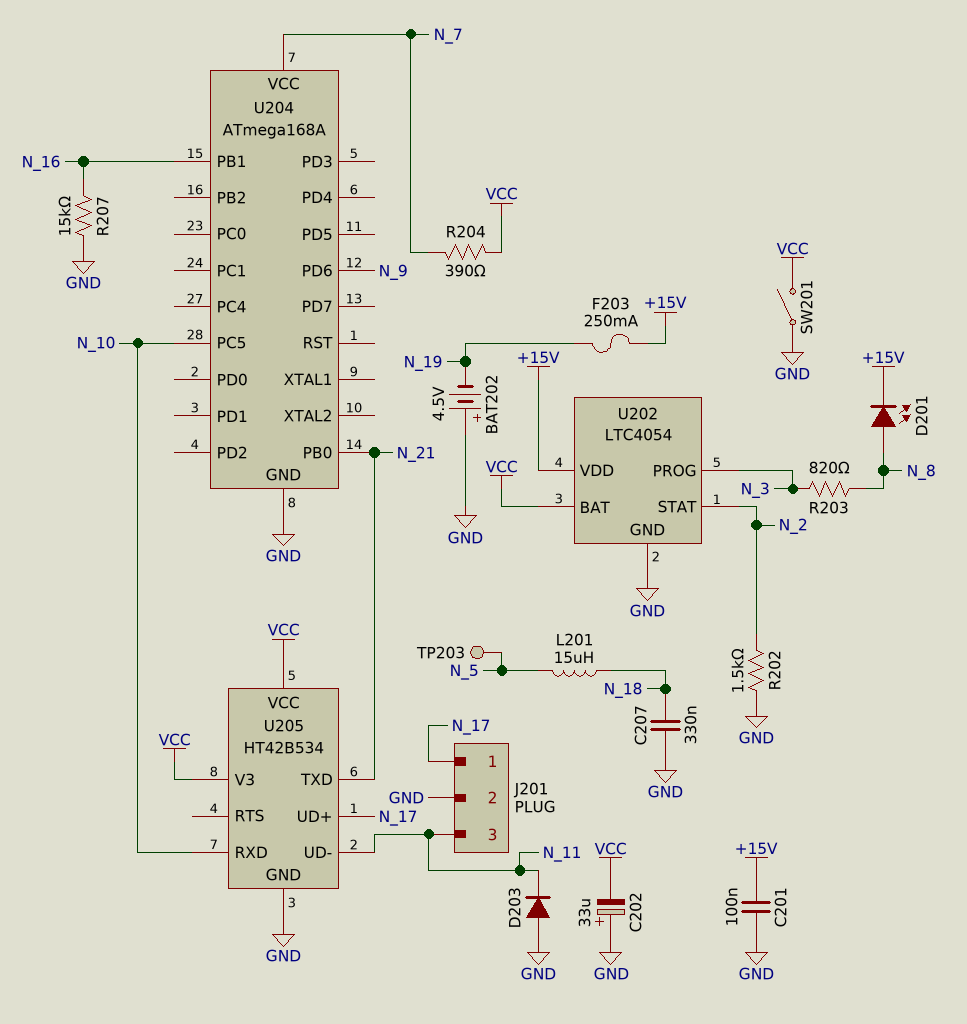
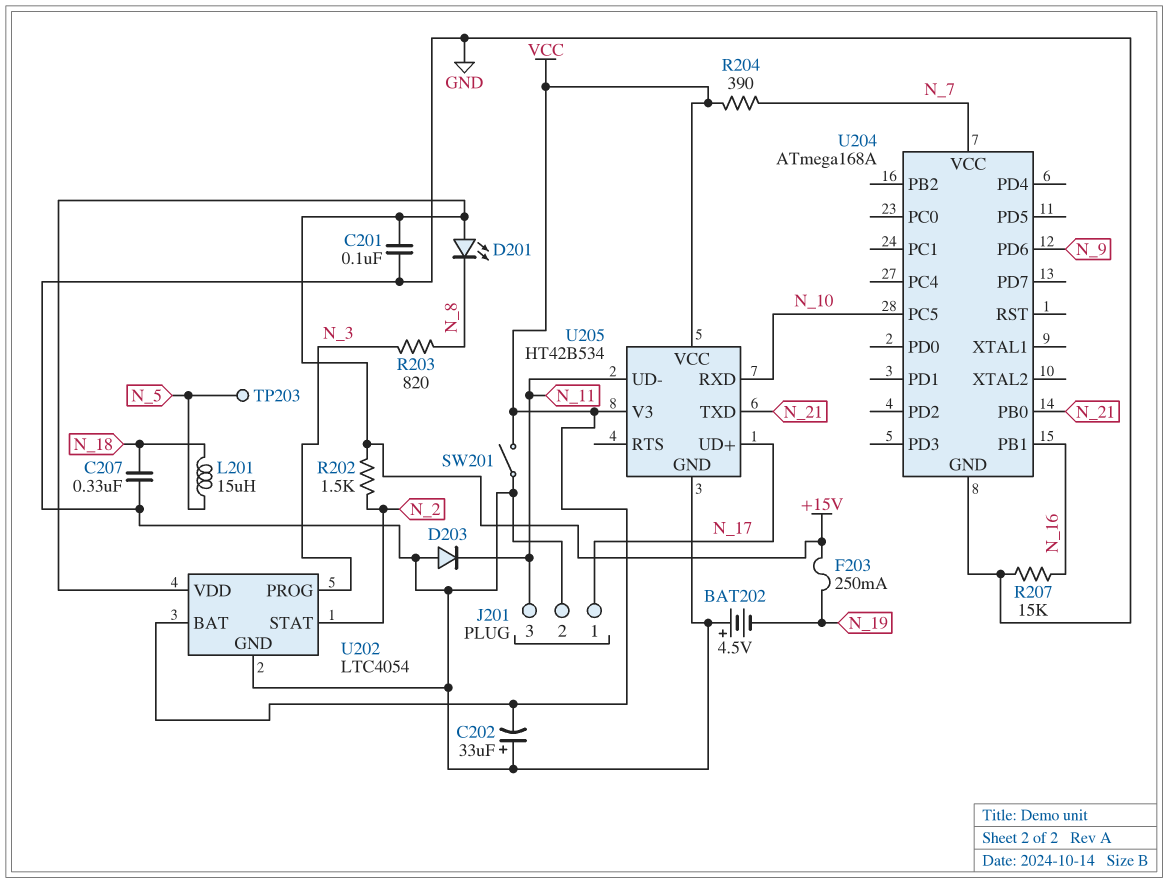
D201: LED (A N_8, K +15V) -> LED (A +15V, K N_8)
R202: 1.5k (GND, N_2) -> 1.5k (+15V, N_2)

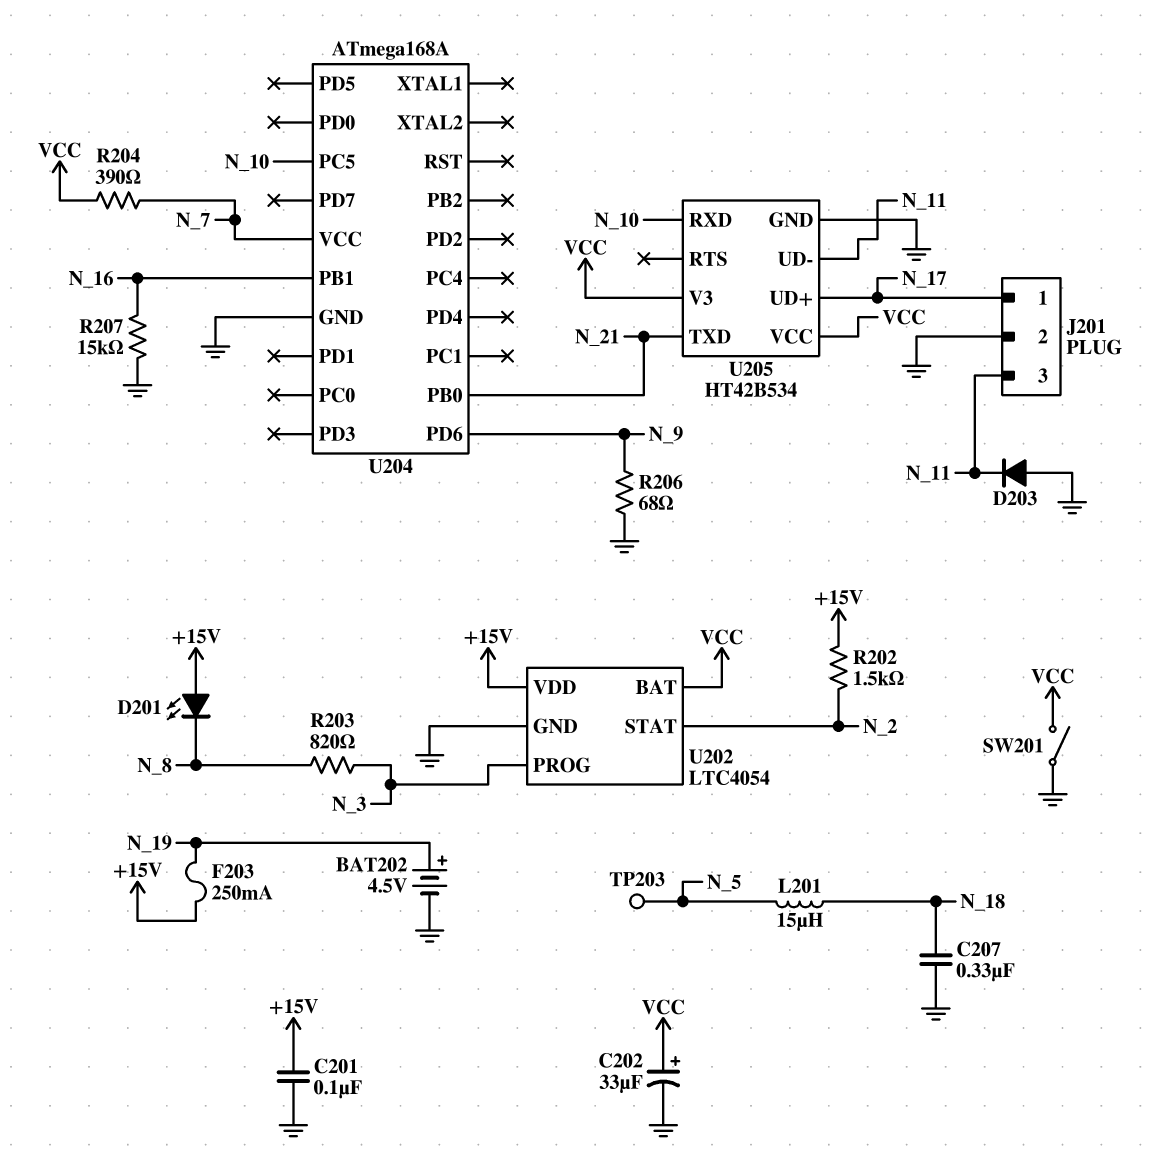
BAT202: 4.5V (plus GND, minus N_19) -> 4.5V (plus N_19, minus GND)
C202: 33uF (plus GND, minus VCC) -> 33uF (plus VCC, minus GND)
R206: none -> 68 (GND, N_9)

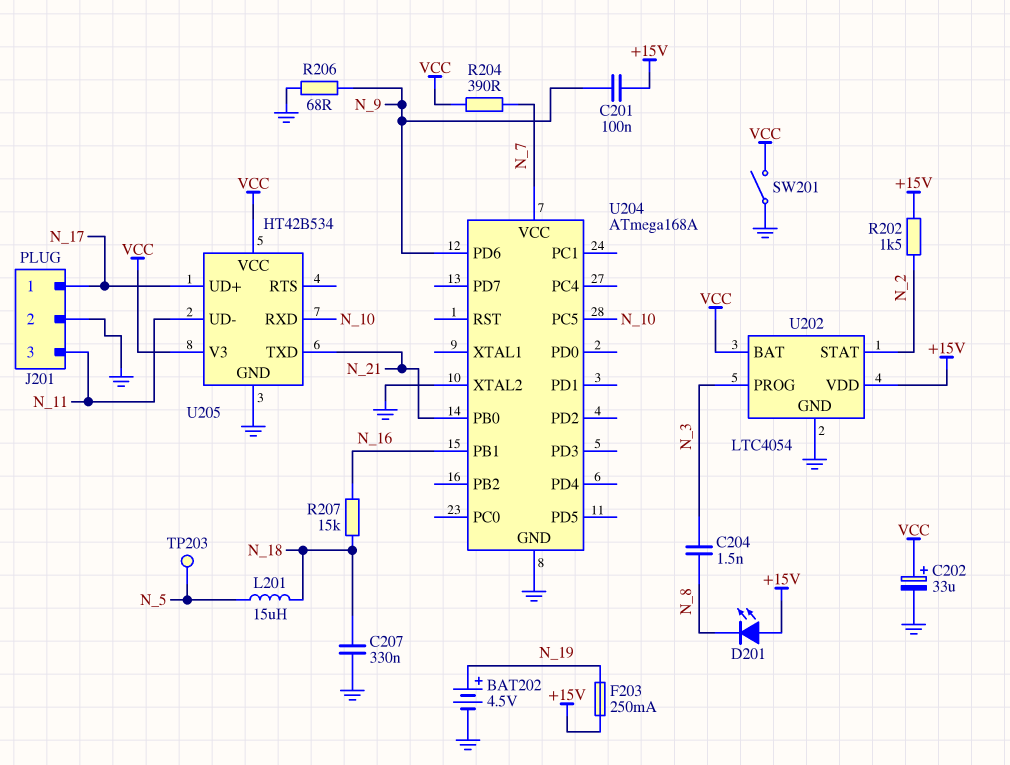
C201: 100nF (+15V, GND) -> 100nF (+15V, N_9)
C204: none -> 1.5nF (N_3, N_8)
D203: diode (A GND, K N_11) -> none
R203: 820 (N_3, N_8) -> none
R207: 15k (GND, N_16) -> 15k (N_16, N_18)
U204 pin XTAL2: none -> GND

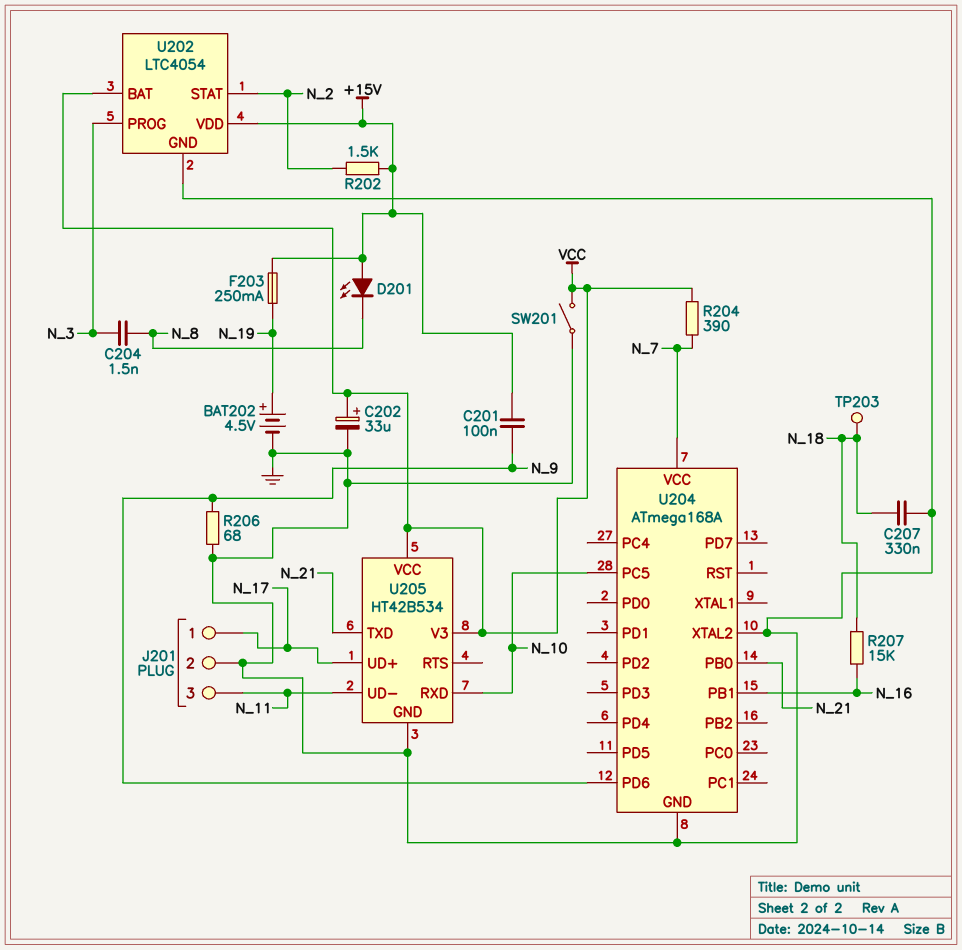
L201: 15uH (N_5, N_18) -> none
TP203: test point (N_5) -> test point (N_18)

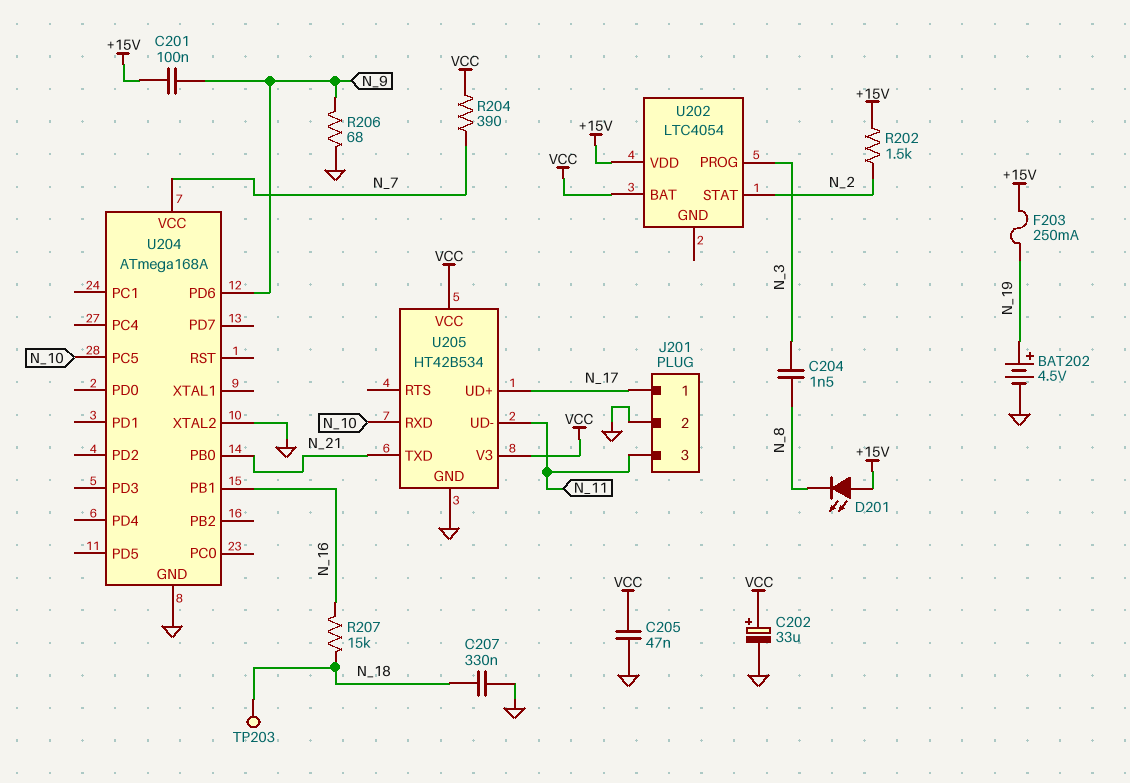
C205: none -> 47nF (GND, VCC)
SW201: switch (GND, VCC) -> none
U202 pin GND: GND -> none

